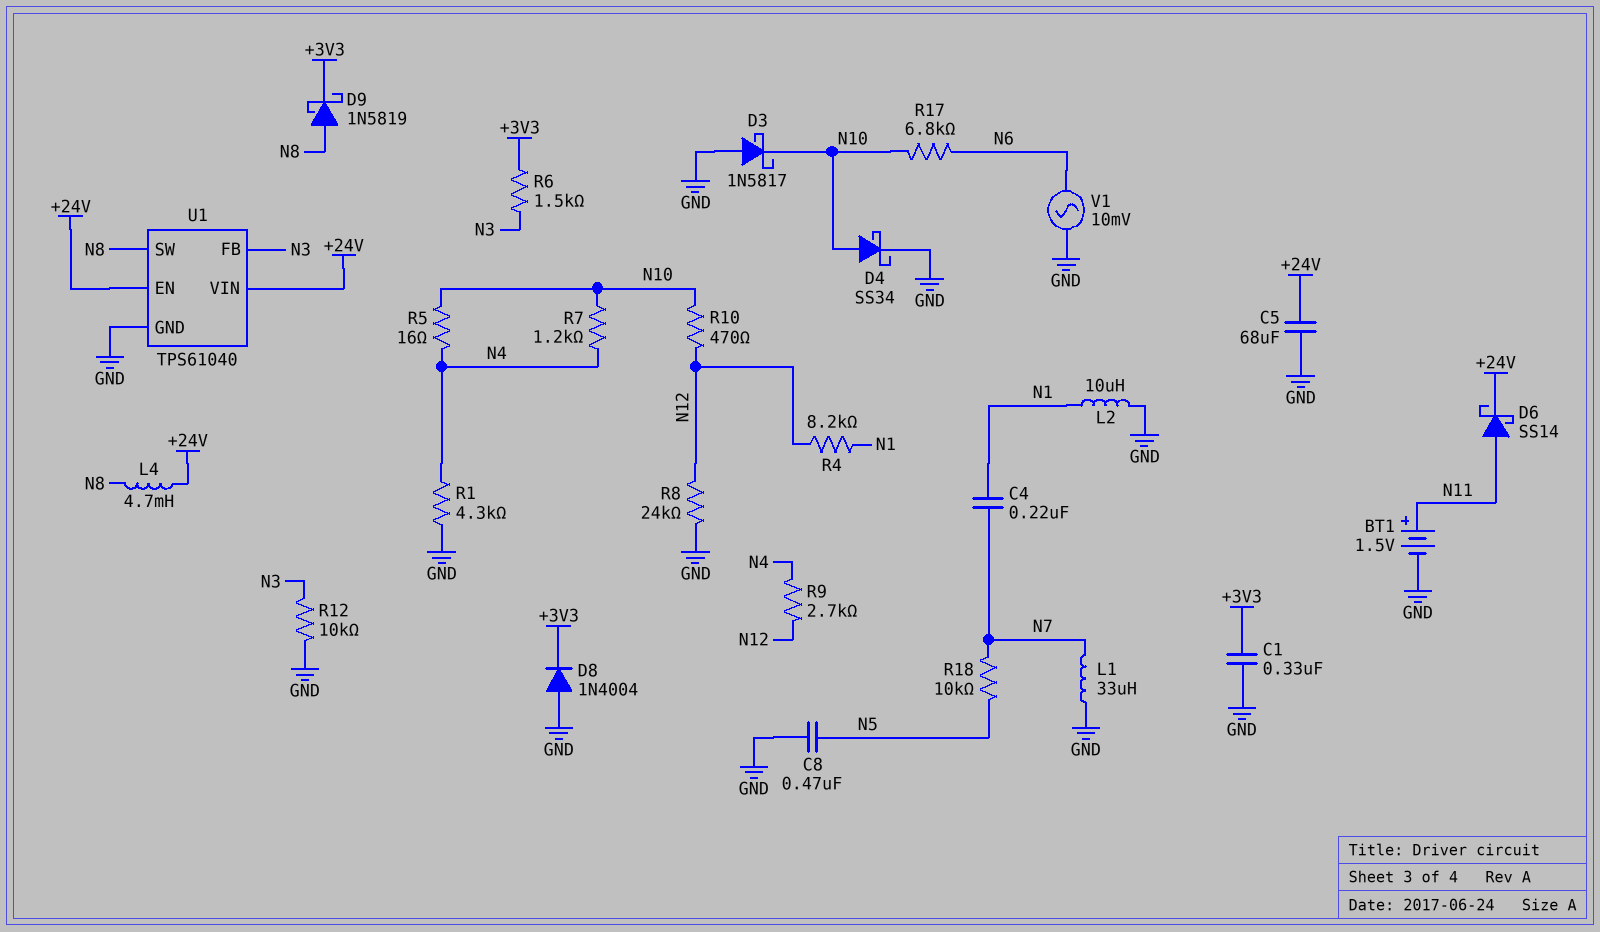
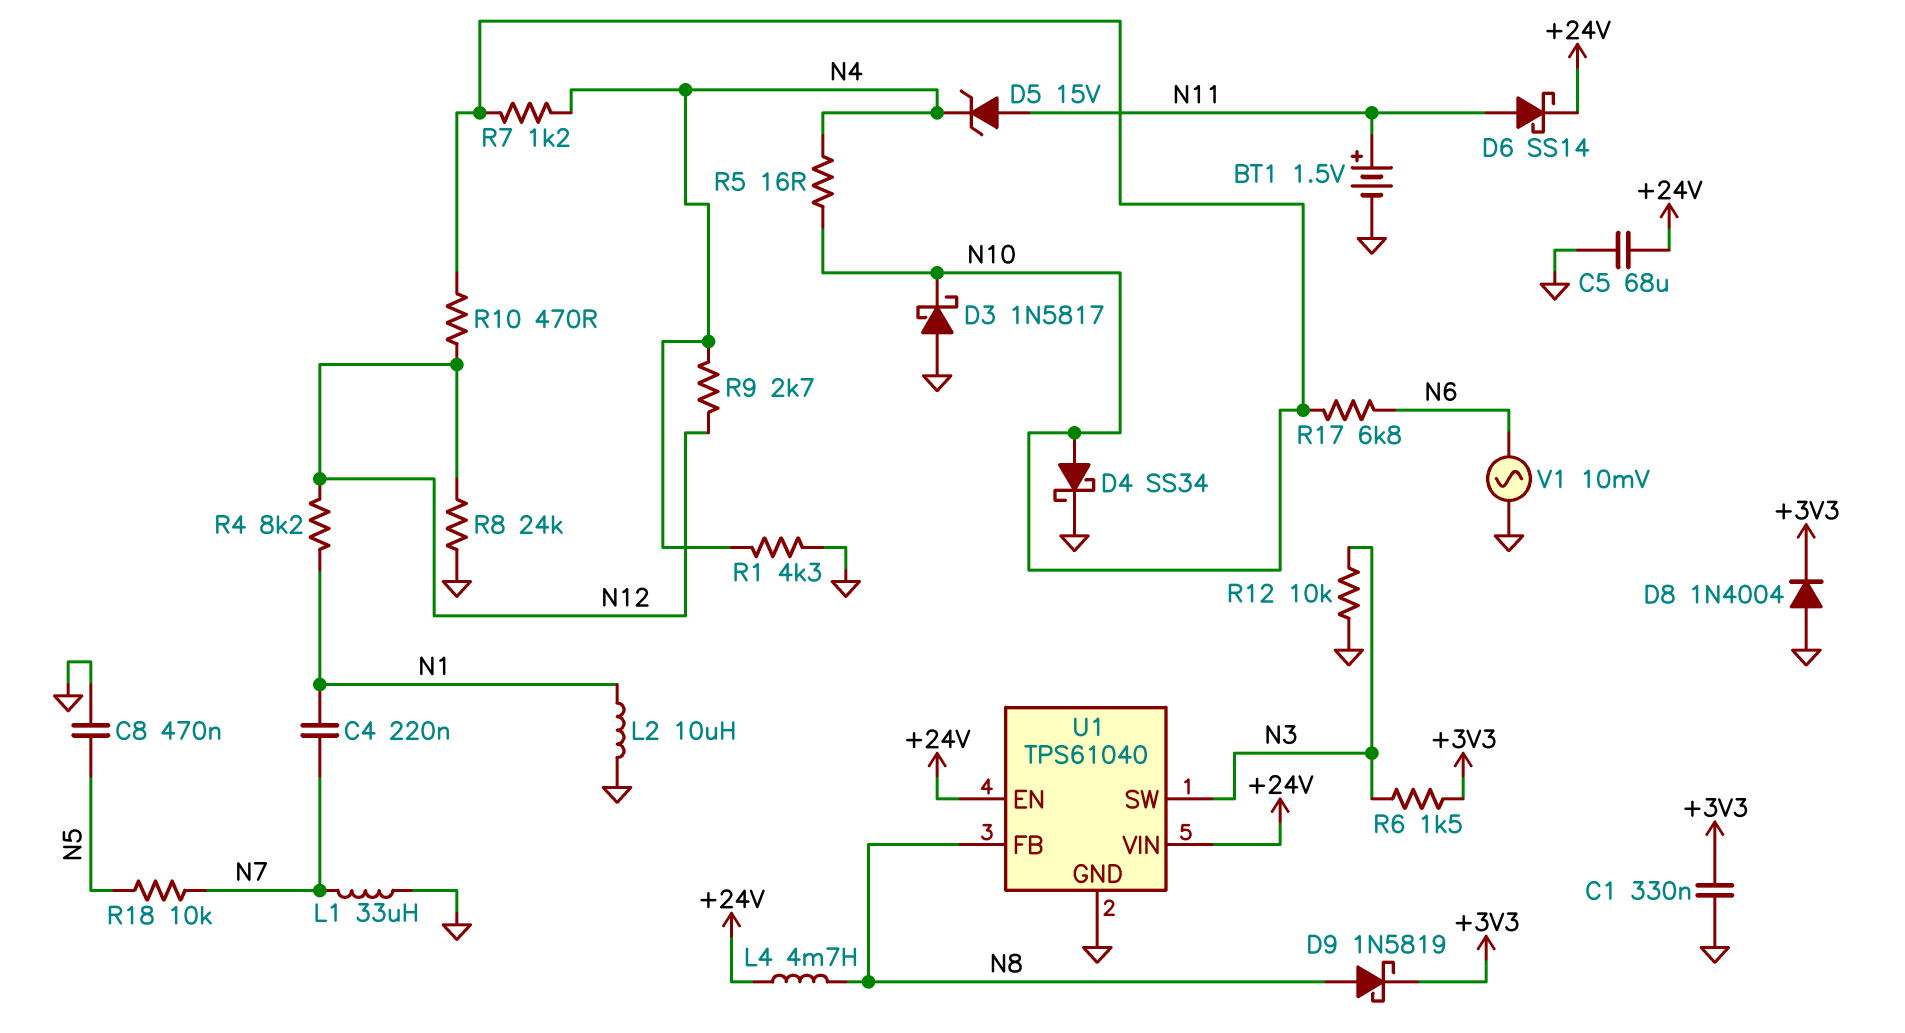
D5: none -> zener 15V (A N11, K N4)
U1 pin FB: N3 -> N8
U1 pin SW: N8 -> N3

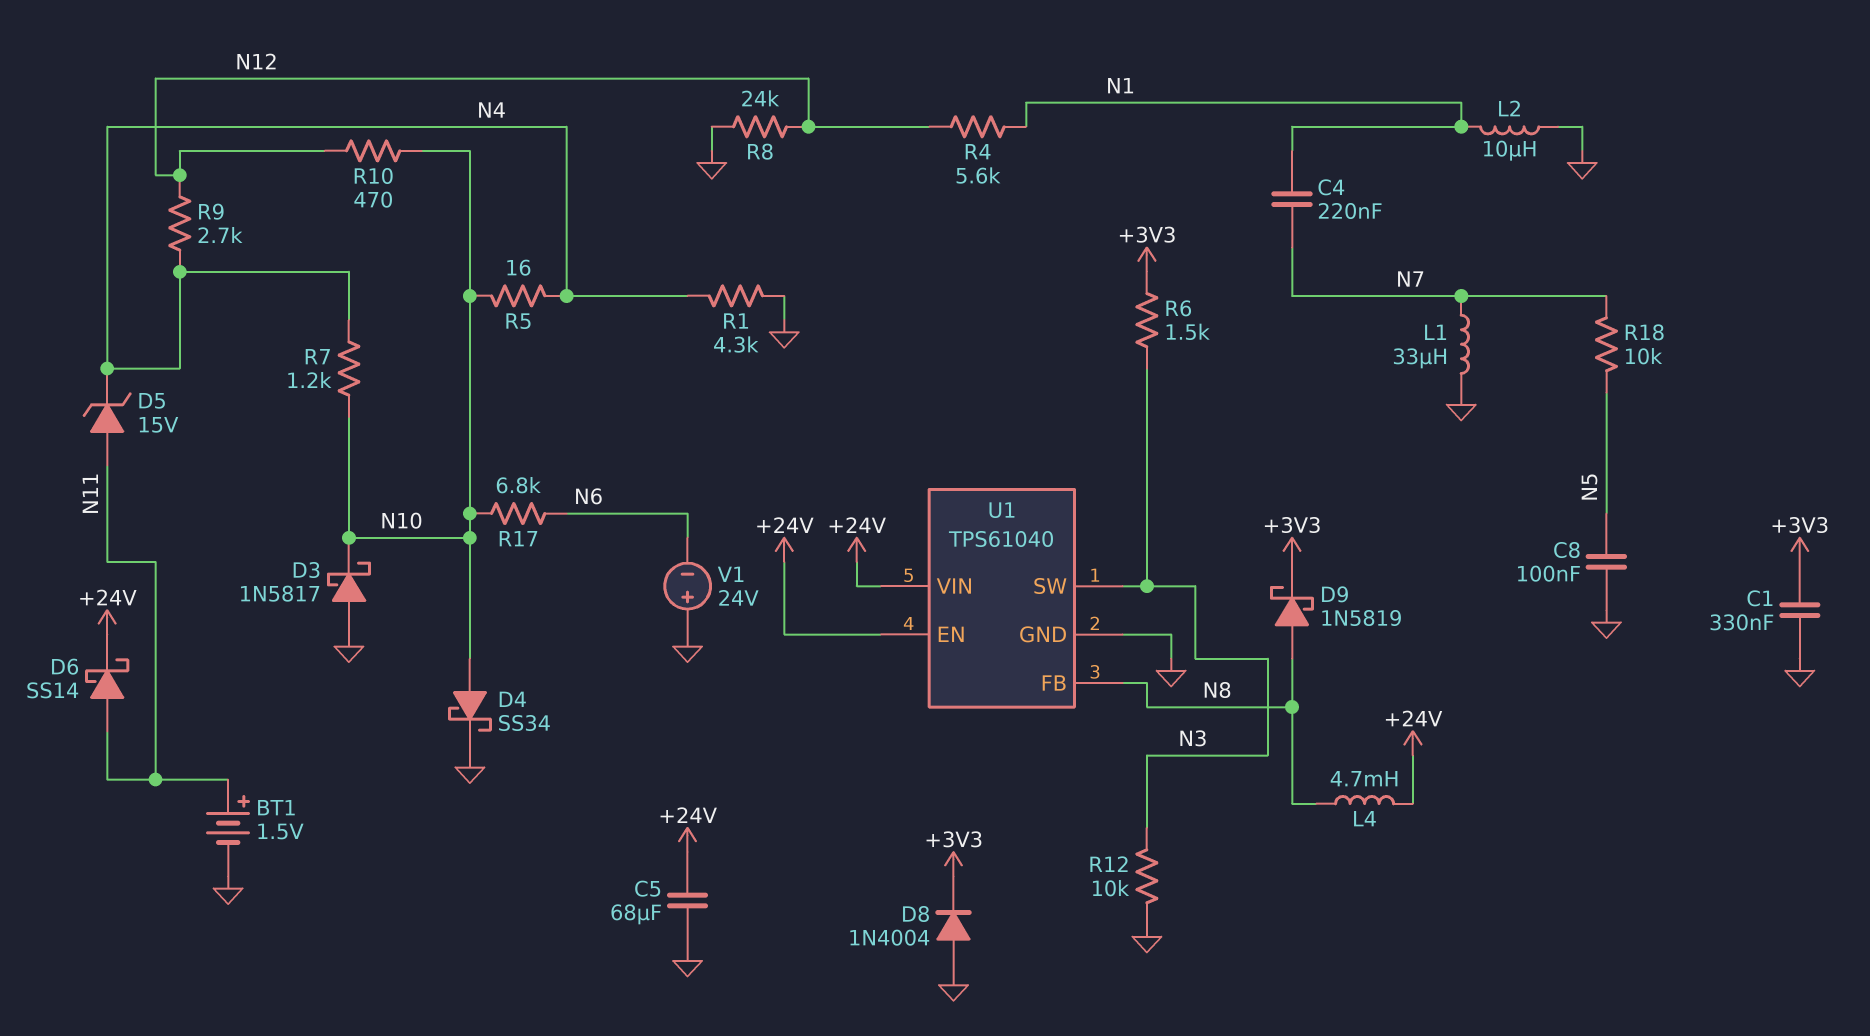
C8: 470nF (GND, N5) -> 100nF (GND, N5)
R4: 8.2k (N1, N12) -> 5.6k (N1, N12)
V1: AC 10mV (GND, N6) -> 24V (plus GND, minus N6)

